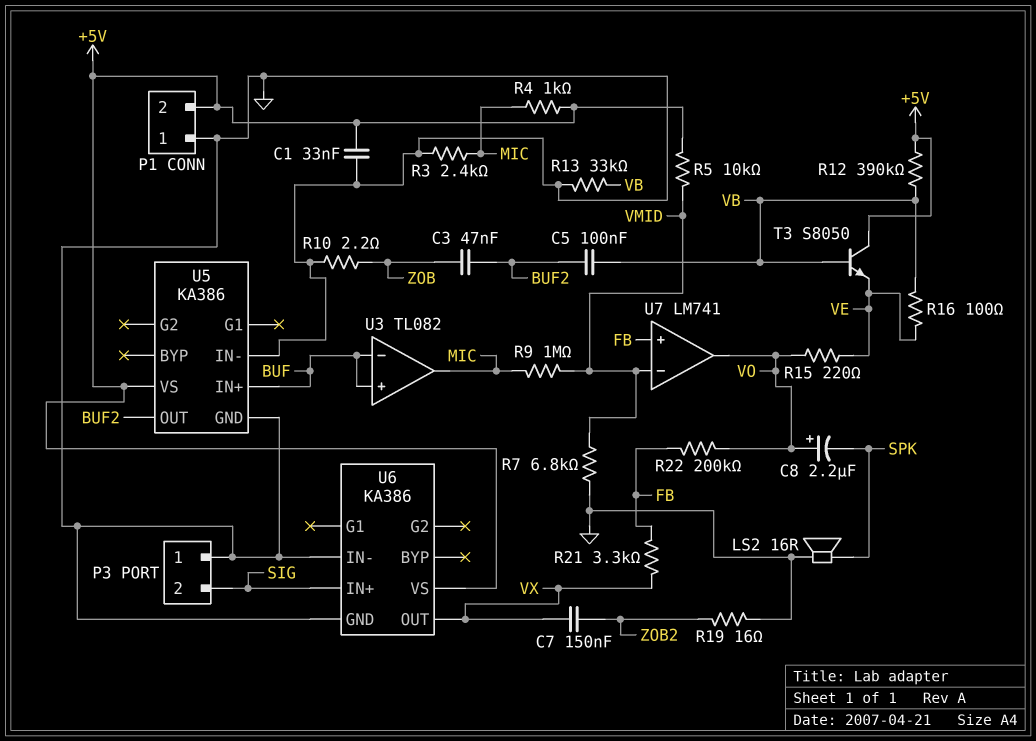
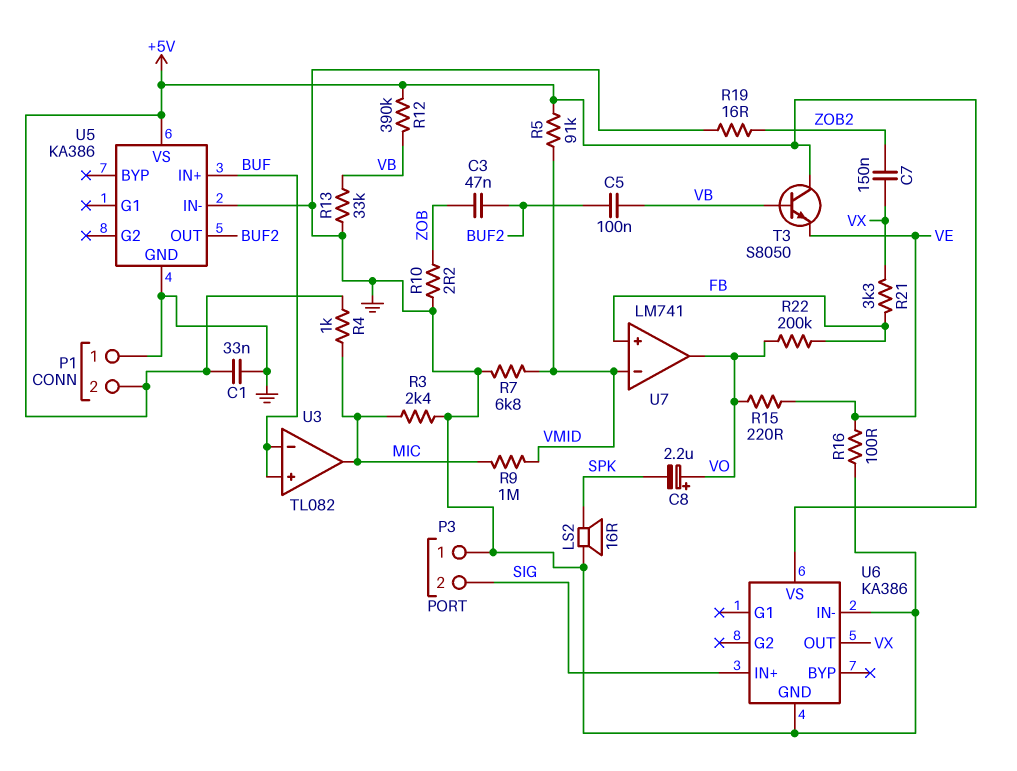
R5: 10k (+5V, VMID) -> 91k (+5V, VMID)
R16: 100 (VB, VE) -> 100 (GND, VE)

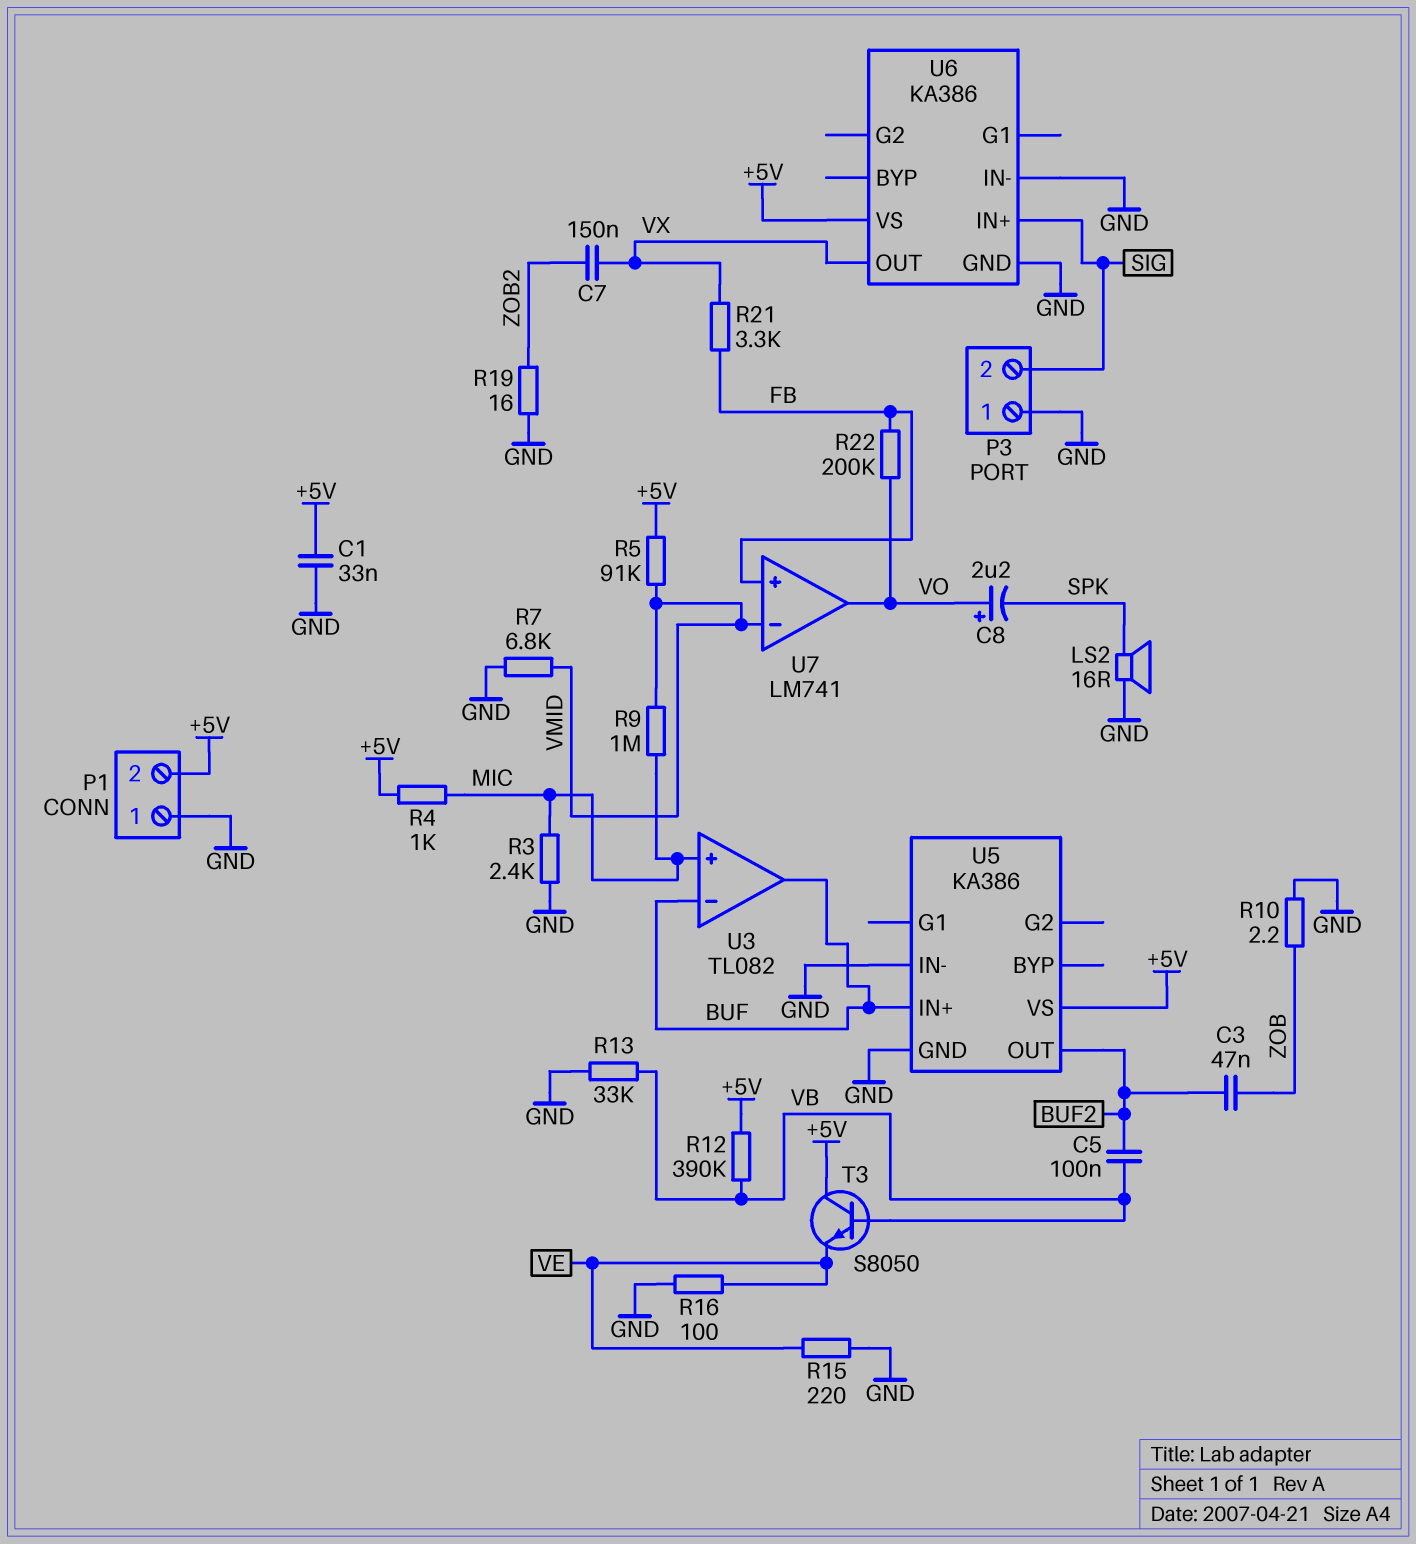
R15: 220 (VE, VO) -> 220 (GND, VE)
U3 pin in+: BUF -> MIC
U3 pin out: MIC -> BUF

